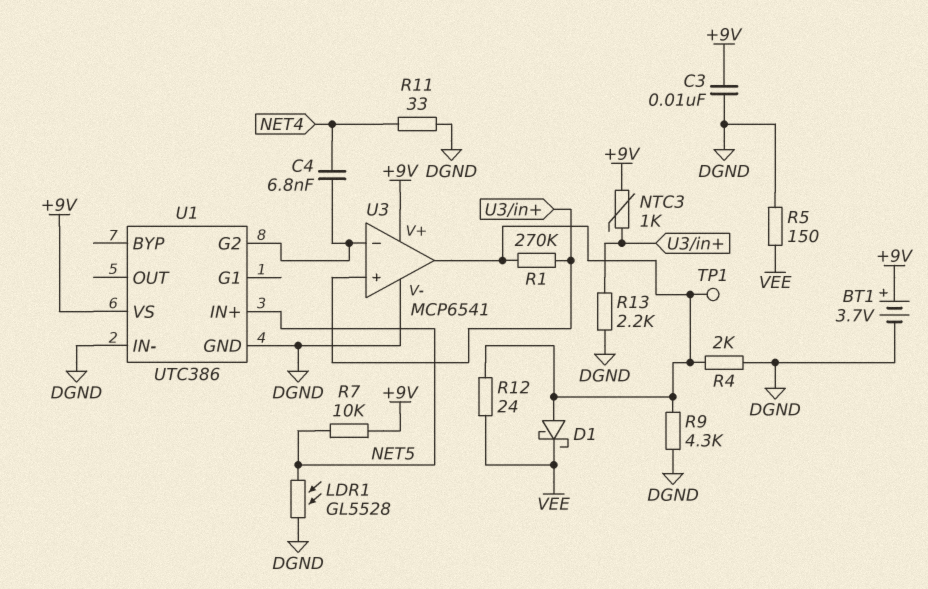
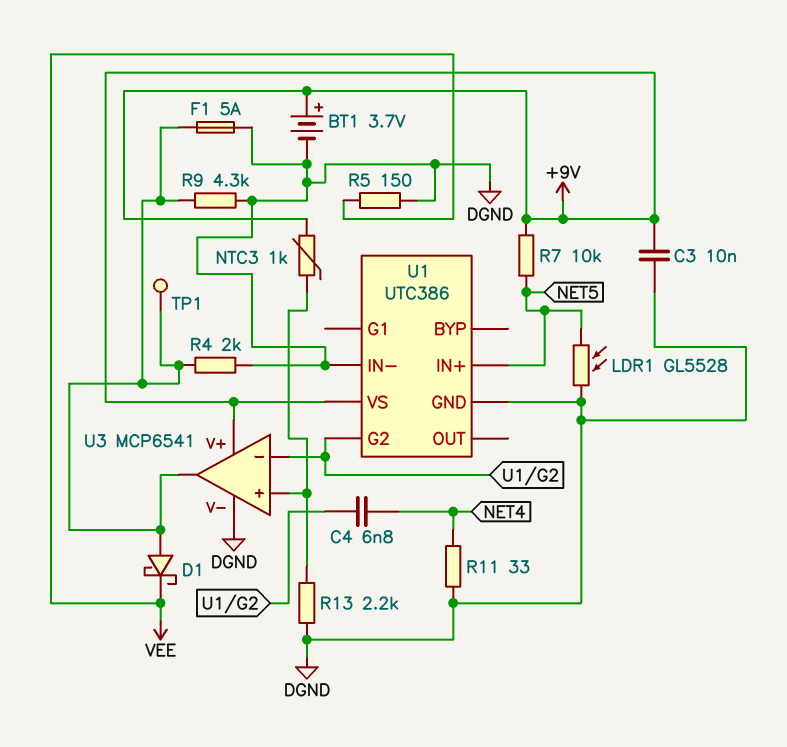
F1: none -> 5A (DGND, U3/out)
R1: 270k (U3/in+, U3/out) -> none
R12: 24 (U3/out, VEE) -> none

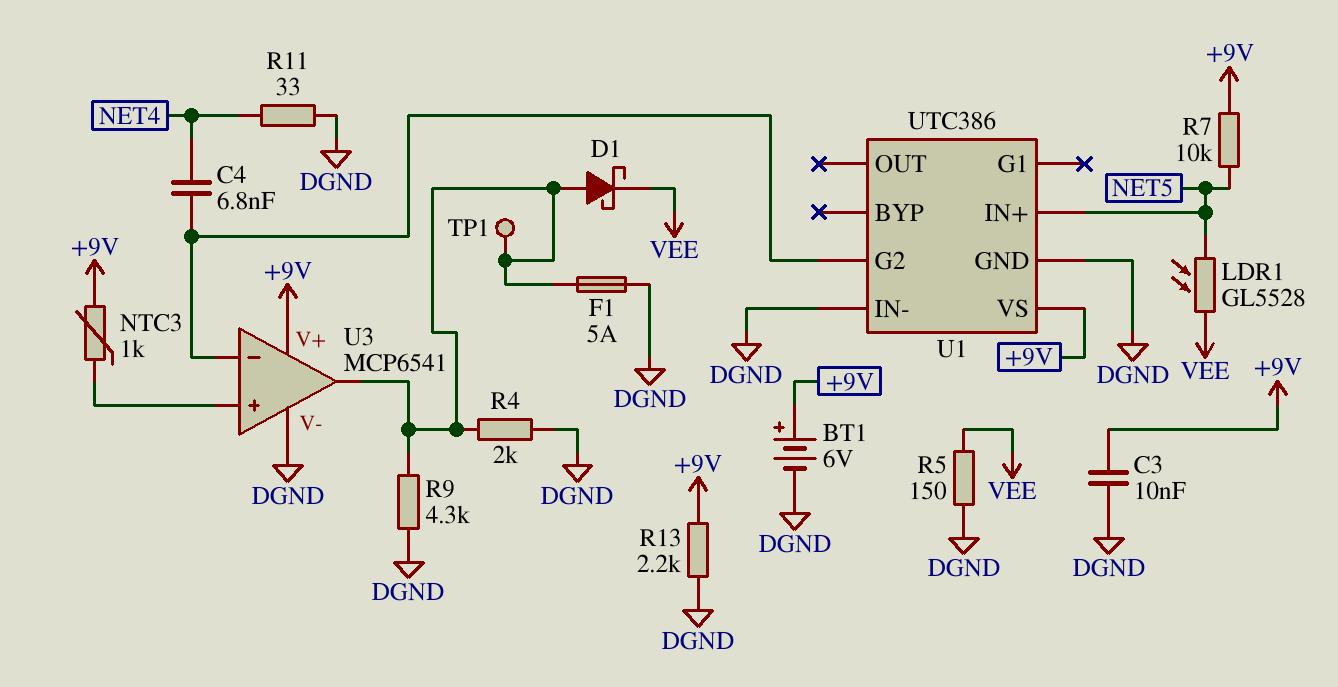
BT1: 3.7V (plus +9V, minus DGND) -> 6V (plus +9V, minus DGND)
LDR1: GL5528 (DGND, NET5) -> GL5528 (NET5, VEE)
R13: 2.2k (DGND, U3/in+) -> 2.2k (+9V, DGND)

